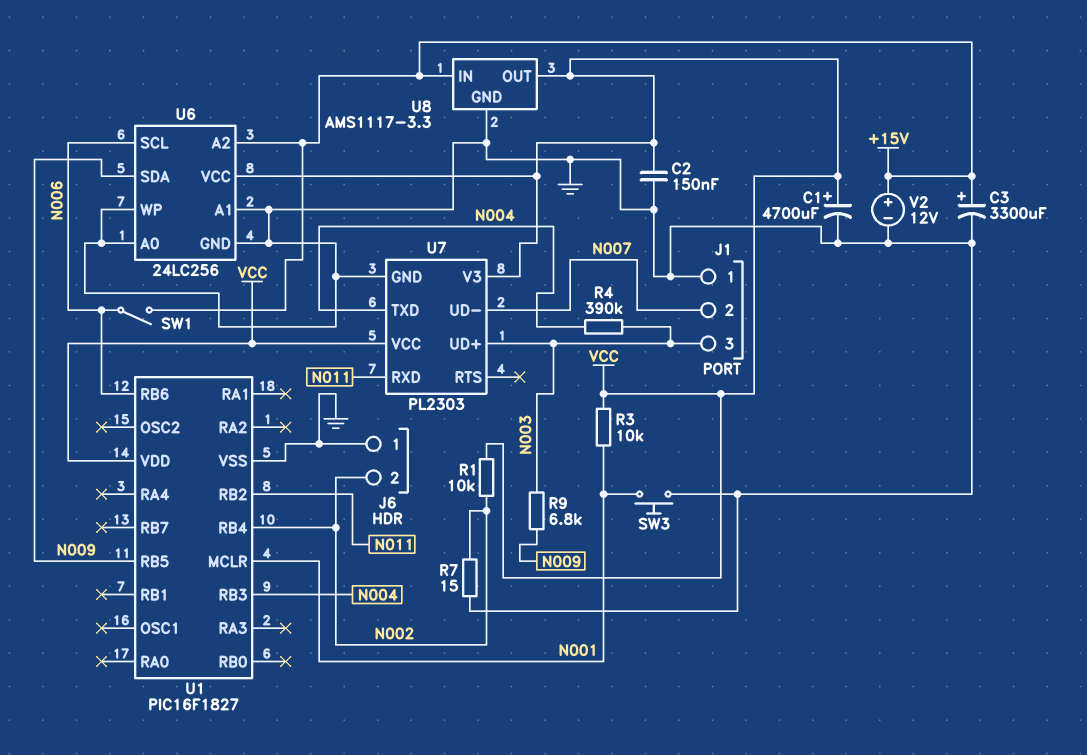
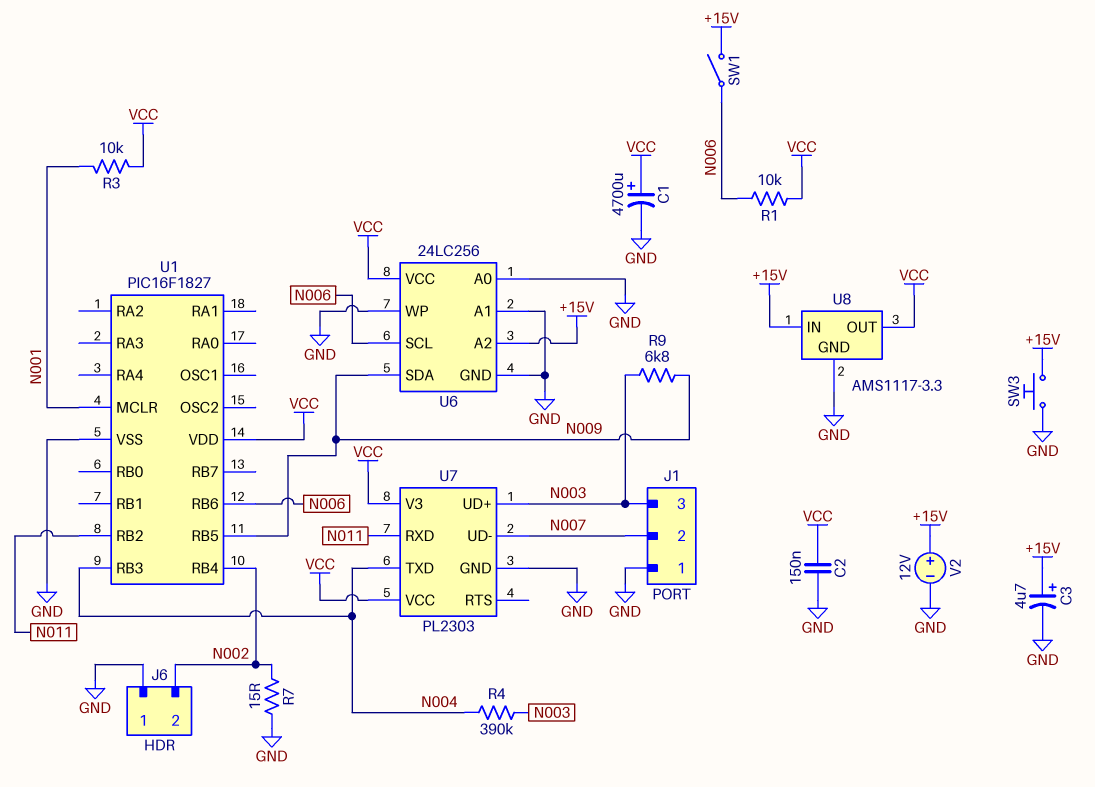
C3: 3300uF (plus +15V, minus GND) -> 4.7uF (plus +15V, minus GND)
R1: 10k (N002, VCC) -> 10k (N006, VCC)
SW3: button (GND, N001) -> button (+15V, GND)

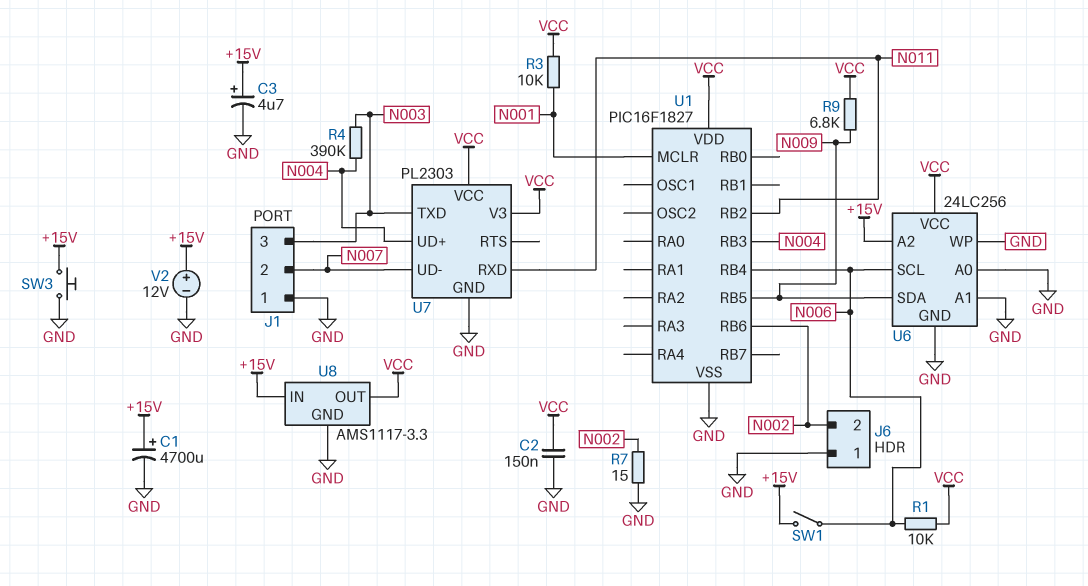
C1: 4700uF (plus VCC, minus GND) -> 4700uF (plus +15V, minus GND)
R9: 6.8k (N003, N009) -> 6.8k (N009, VCC)
U1 pin RB4: N002 -> N006
U1 pin RB6: N006 -> N002
U7 pin TXD: N004 -> N003
U7 pin UD+: N003 -> N004

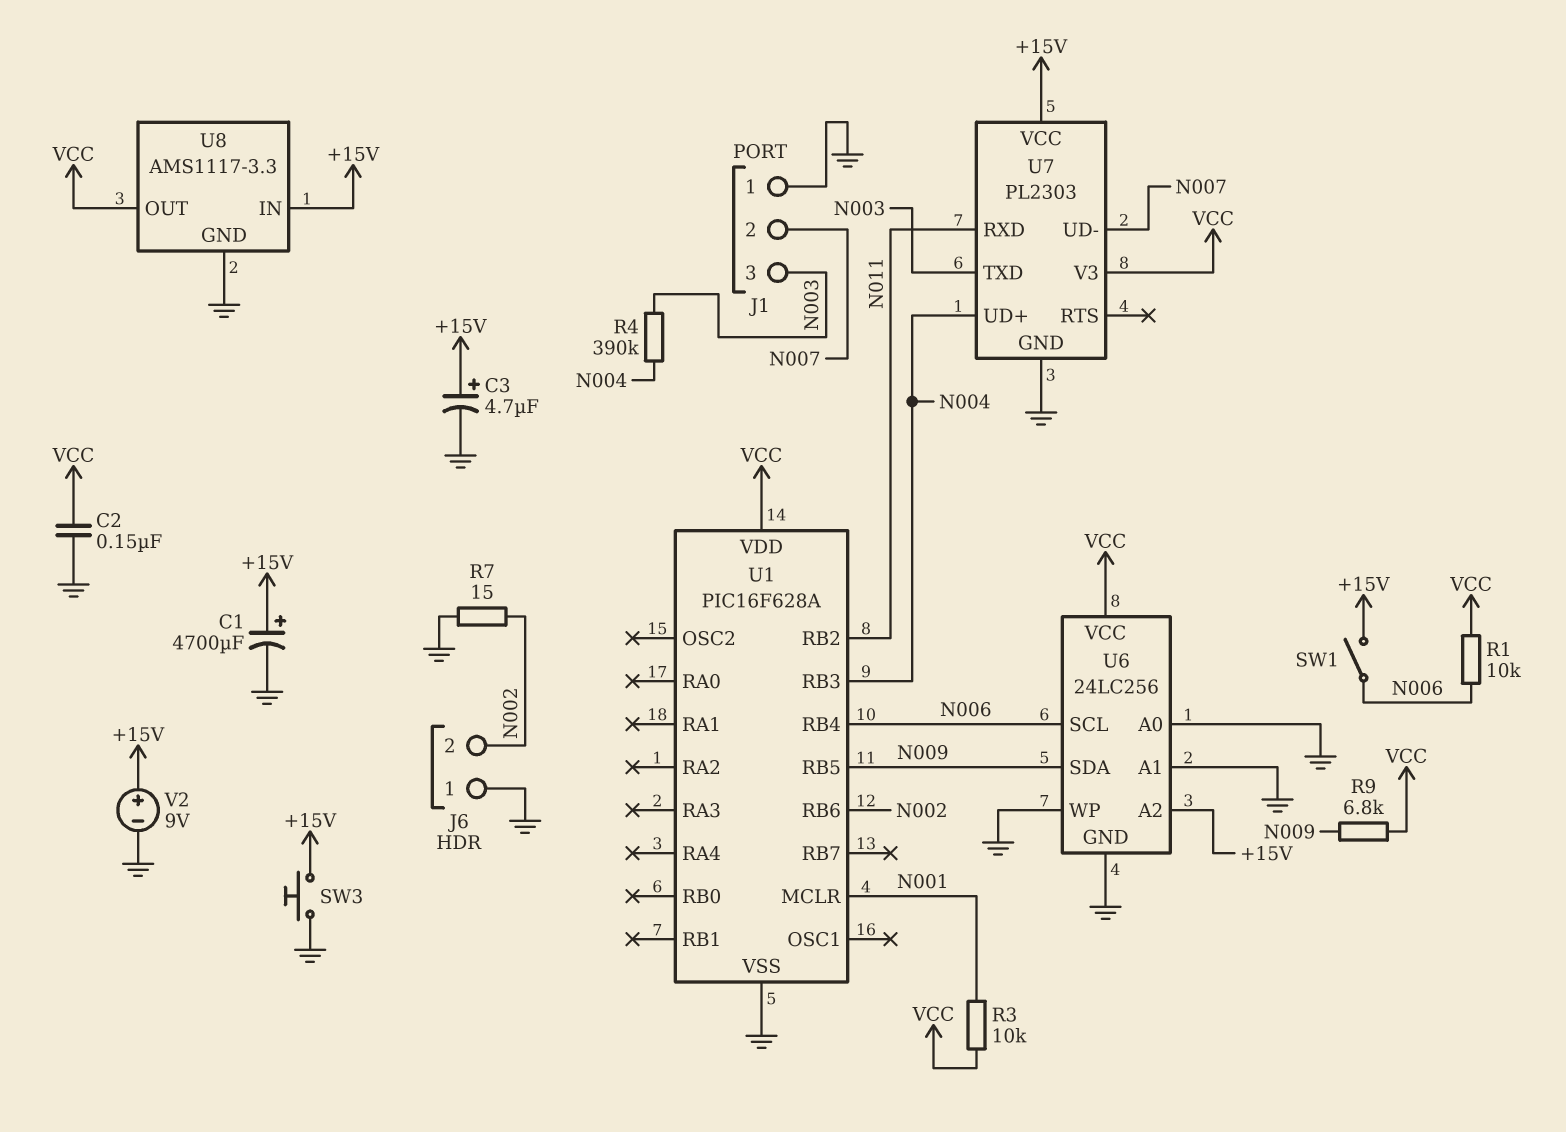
U1: PIC16F1827 -> PIC16F628A
U7 pin VCC: VCC -> +15V
V2: 12V (plus +15V, minus GND) -> 9V (plus +15V, minus GND)

